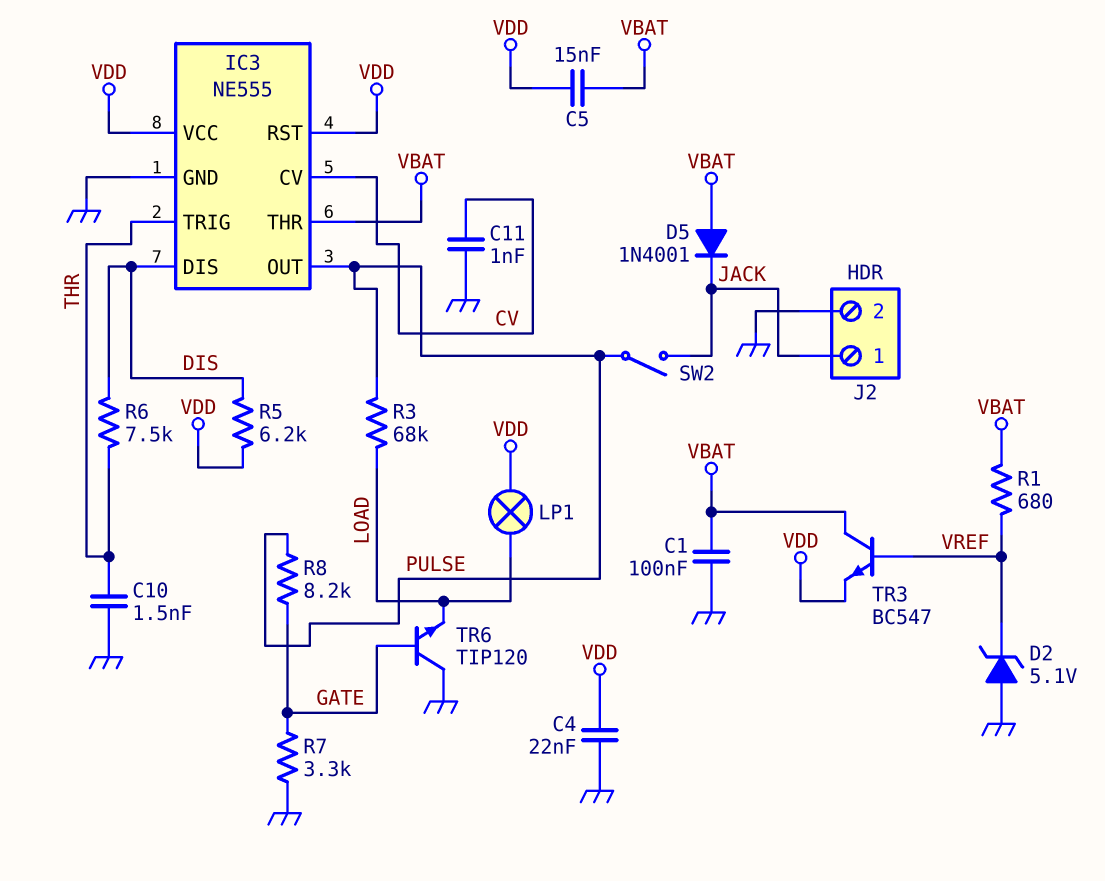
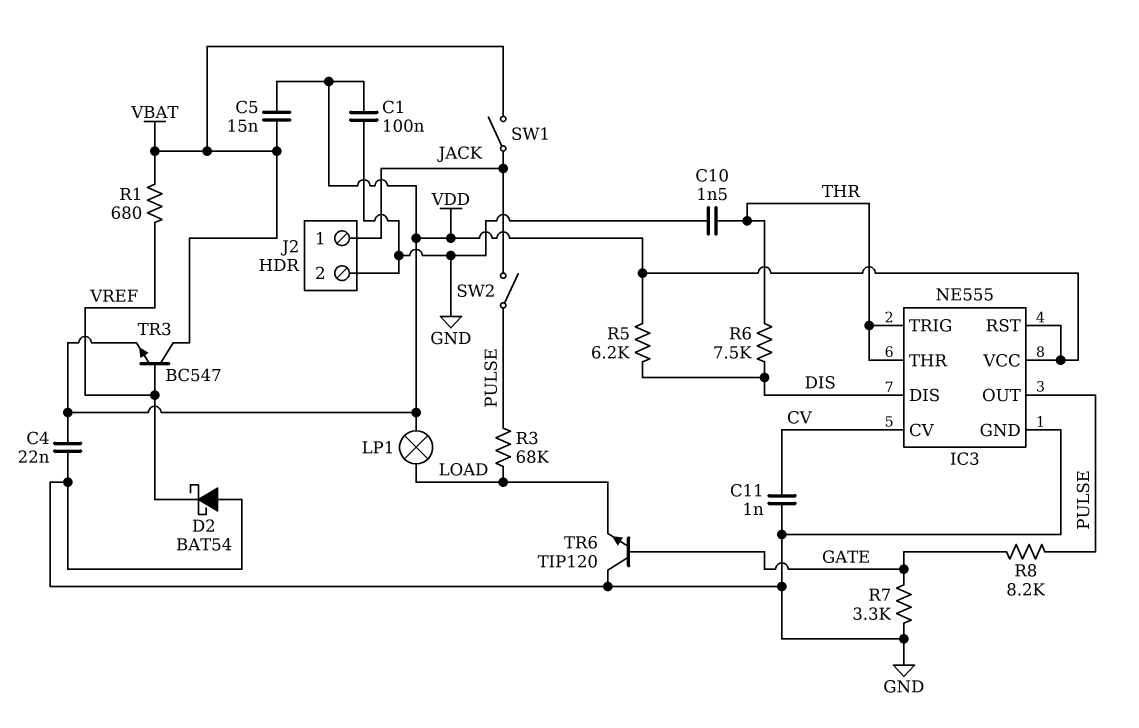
C1: 100nF (GND, VBAT) -> 100nF (GND, VDD)
D2: zener 5.1V (A GND, K VREF) -> schottky BAT54 (A GND, K VREF)
D5: diode 1N4001 (A VBAT, K JACK) -> none
IC3 pin THR: VBAT -> THR
SW1: none -> switch (JACK, VBAT)

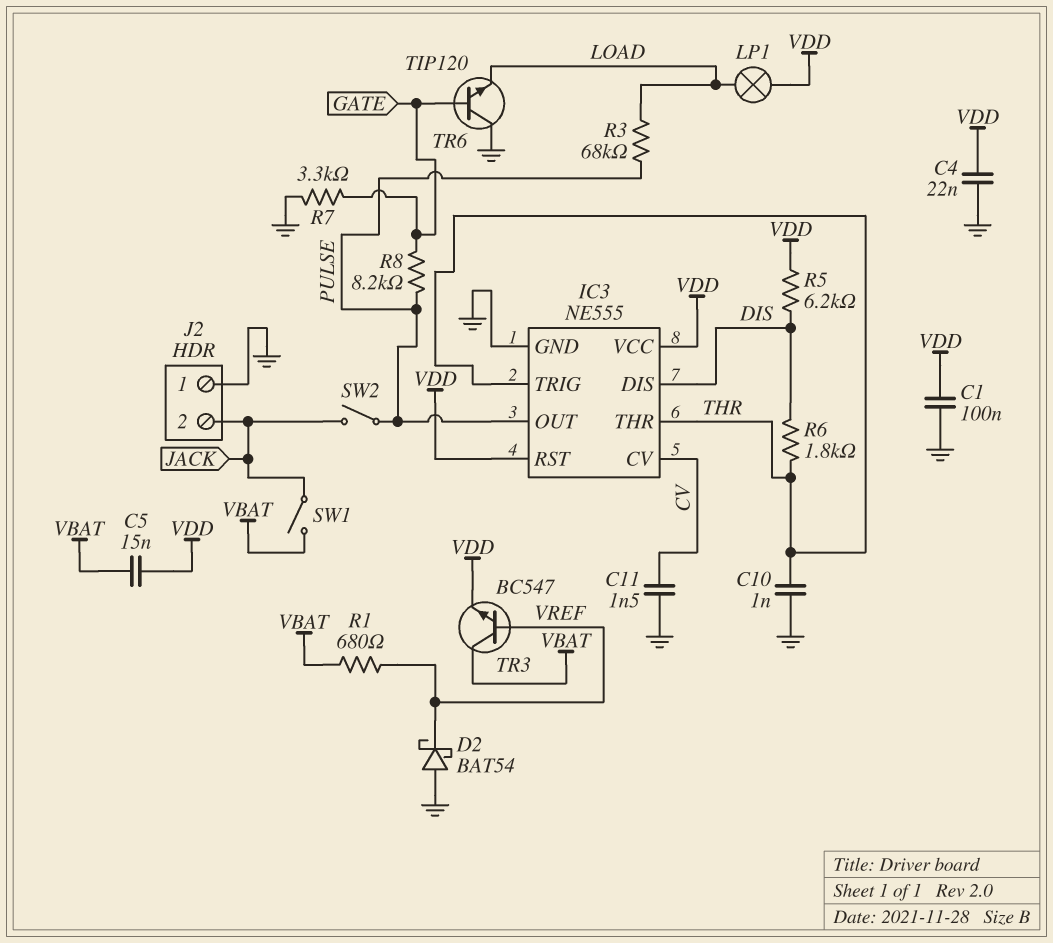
C10: 1.5nF (GND, THR) -> 1nF (GND, THR)
C11: 1nF (CV, GND) -> 1.5nF (CV, GND)
J2 pin 1: JACK -> GND
J2 pin 2: GND -> JACK
R6: 7.5k (DIS, THR) -> 1.8k (DIS, THR)

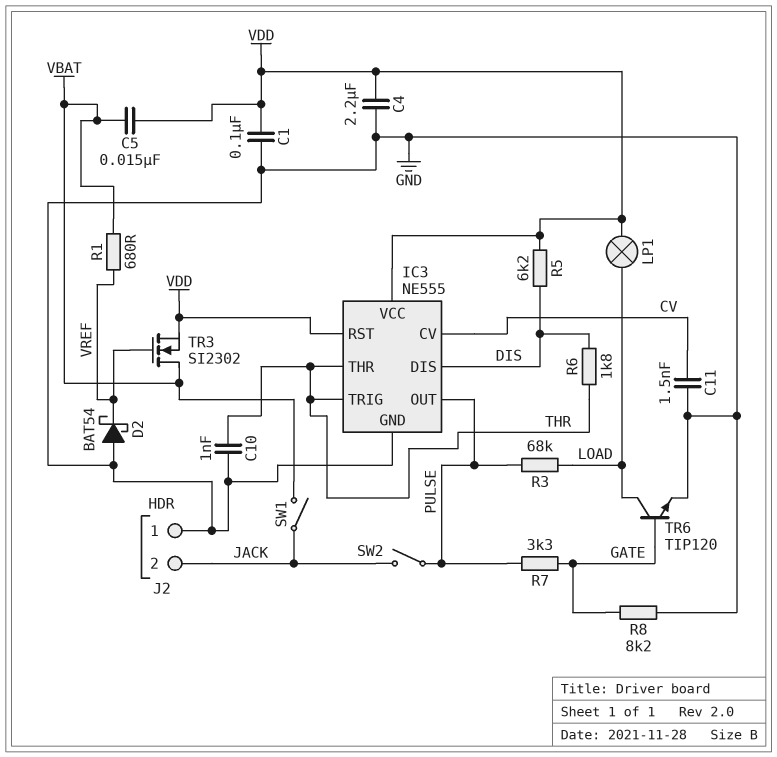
C4: 22nF (GND, VDD) -> 2.2uF (GND, VDD)
R7: 3.3k (GATE, GND) -> 3.3k (GATE, PULSE)
R8: 8.2k (GATE, PULSE) -> 8.2k (GATE, GND)
TR3: NPN BC547 (B VREF, C VBAT, E VDD) -> NMOS SI2302 (G VREF, D VBAT, S VDD)
TR6: NPN TIP120 (B GATE, C GND, E LOAD) -> NPN TIP120 (B GATE, C LOAD, E GND)

